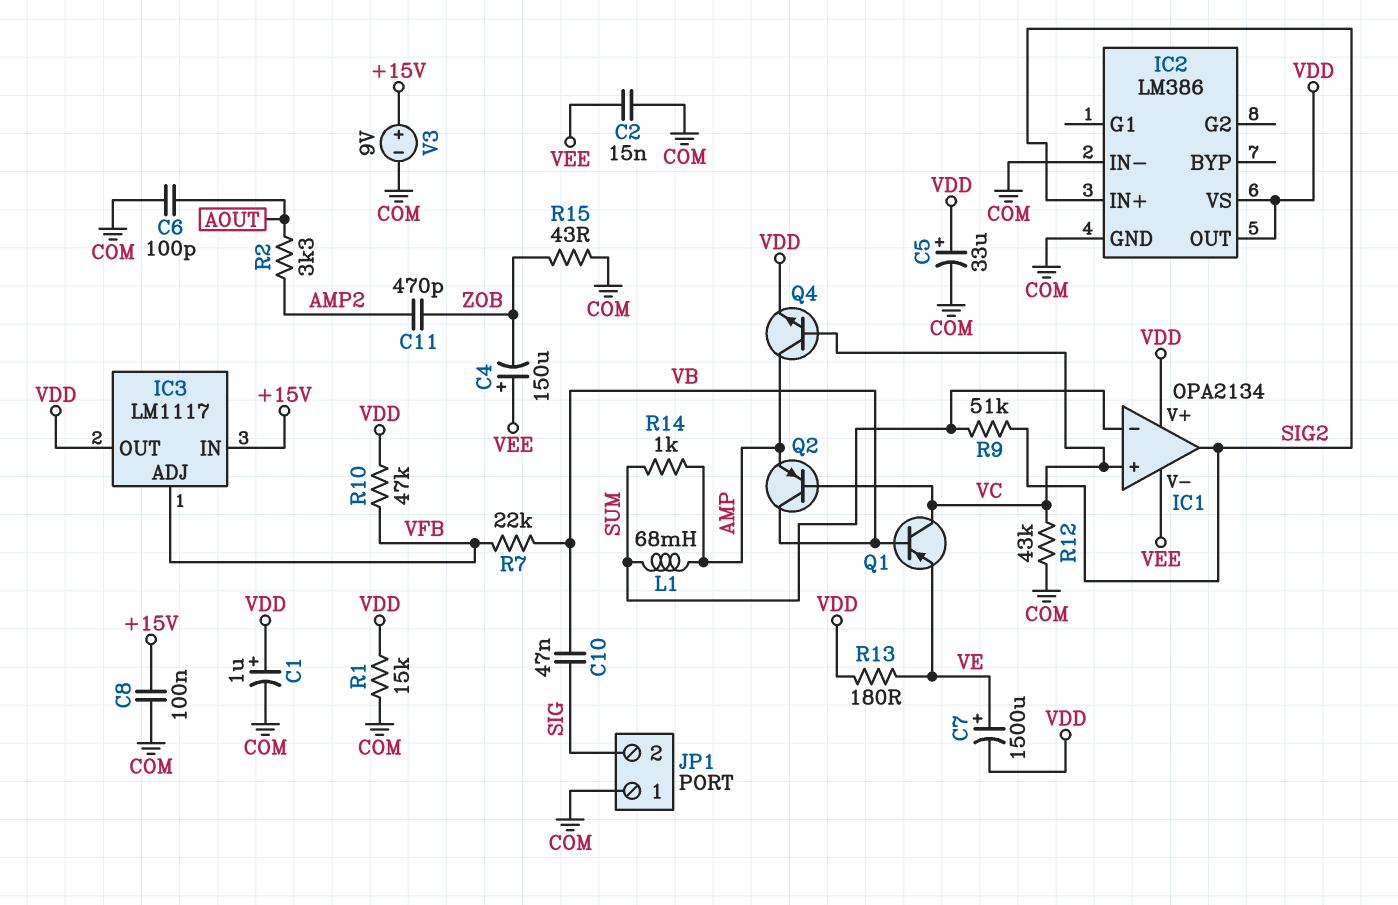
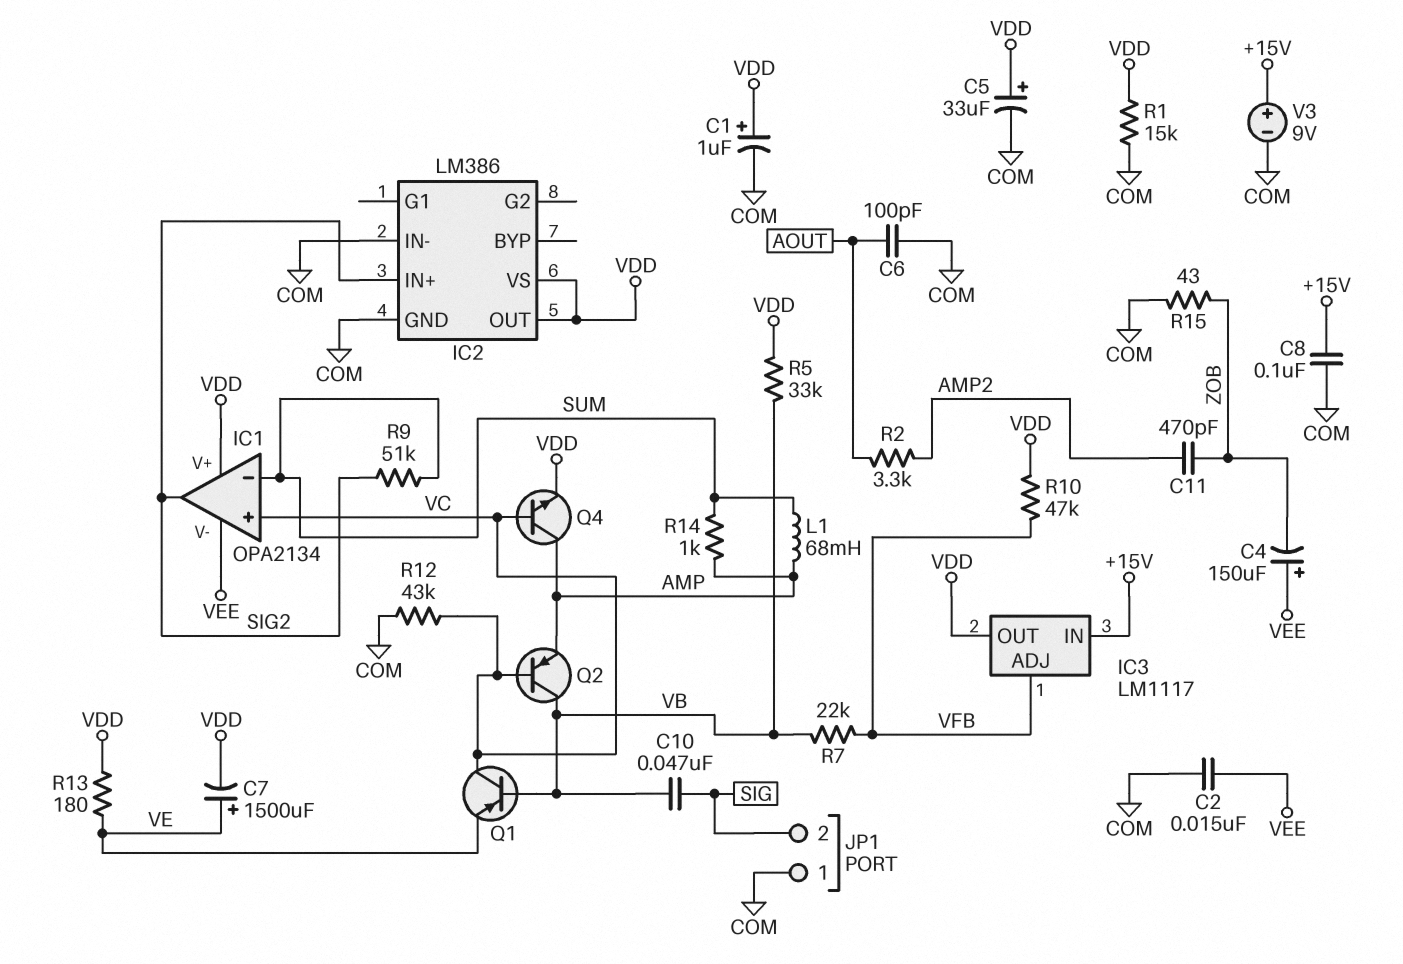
R5: none -> 33k (VB, VDD)

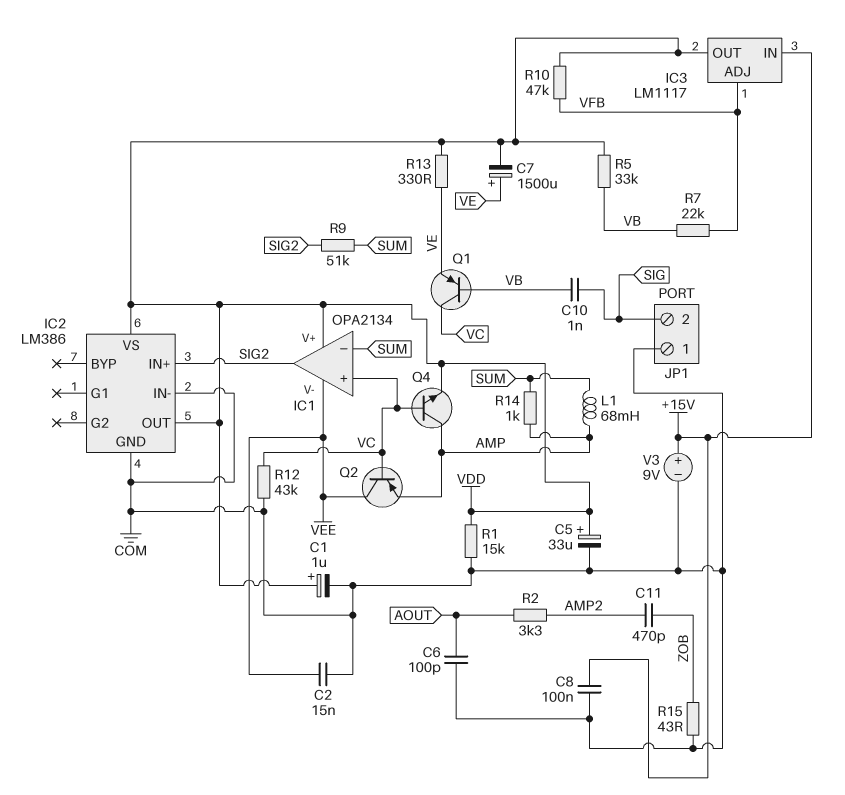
C4: 150uF (plus VEE, minus ZOB) -> none
C10: 47nF (SIG, VB) -> 1nF (SIG, VB)
Q2: PNP (B VC, C VB, E AMP) -> PNP (B VC, C VEE, E AMP)
R13: 180 (VDD, VE) -> 330 (VDD, VE)

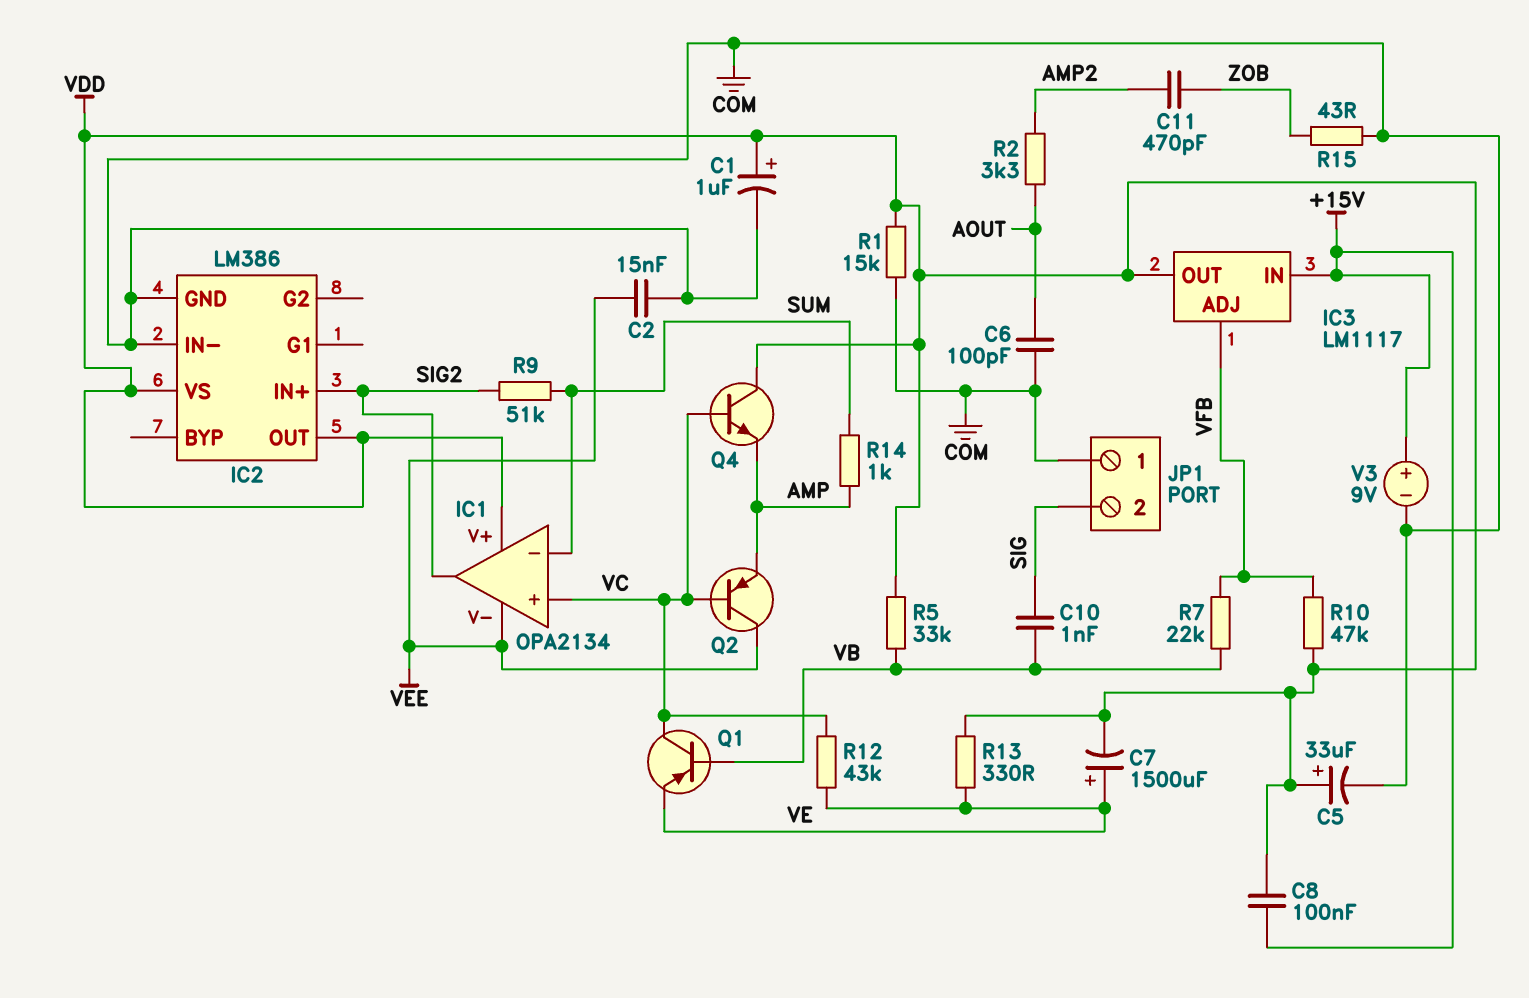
C8: 100nF (+15V, COM) -> 100nF (+15V, VDD)
L1: 68mH (AMP, SUM) -> none
Q4: NPN (B VC, C AMP, E VDD) -> NPN (B VC, C VDD, E AMP)
R12: 43k (COM, VC) -> 43k (VC, VE)

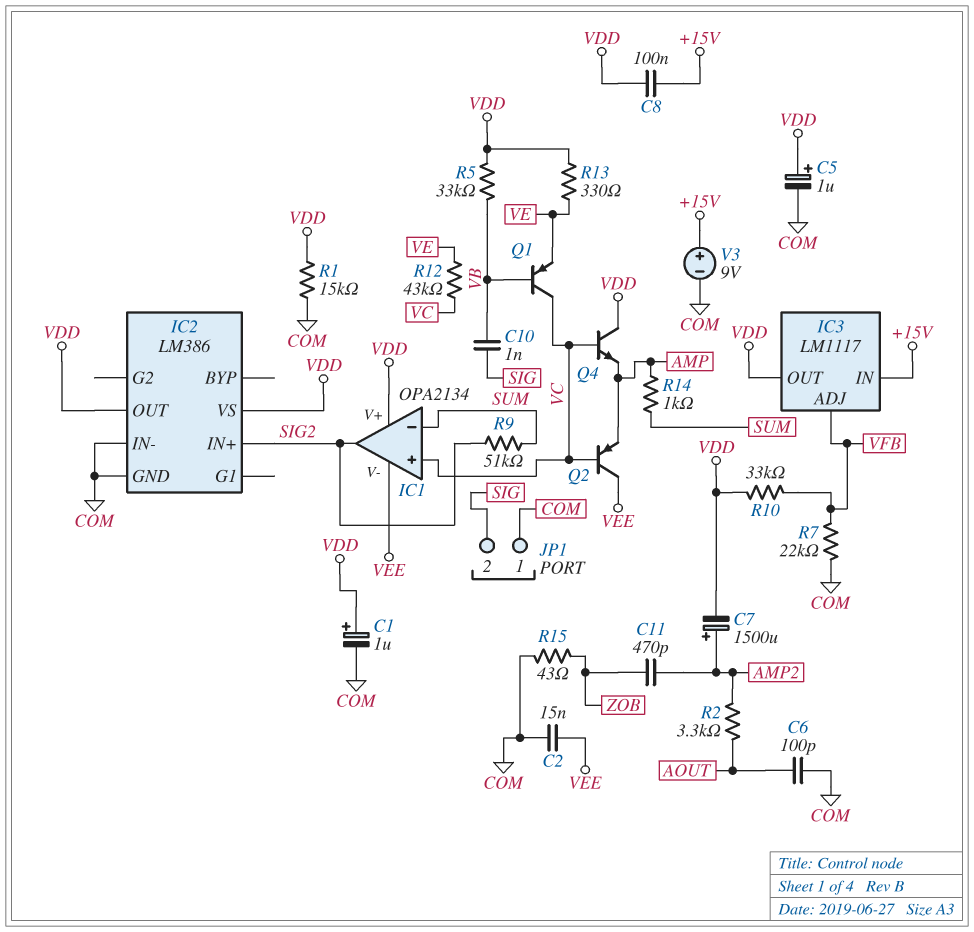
C5: 33uF (plus VDD, minus COM) -> 1uF (plus VDD, minus COM)
C7: 1500uF (plus VE, minus VDD) -> 1500uF (plus AMP2, minus VDD)
R7: 22k (VB, VFB) -> 22k (COM, VFB)
R10: 47k (VDD, VFB) -> 33k (VDD, VFB)

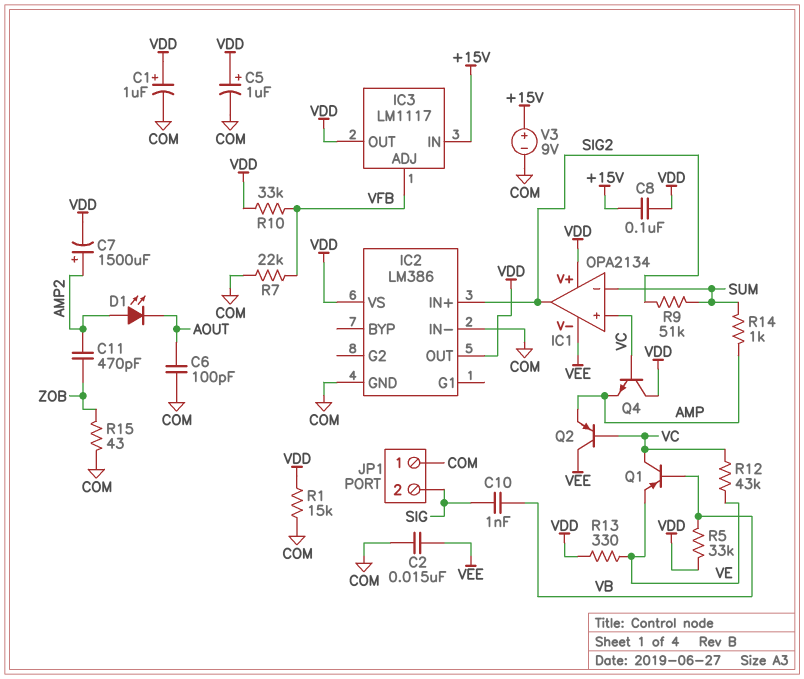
D1: none -> LED (A AMP2, K AOUT)
R2: 3.3k (AMP2, AOUT) -> none

